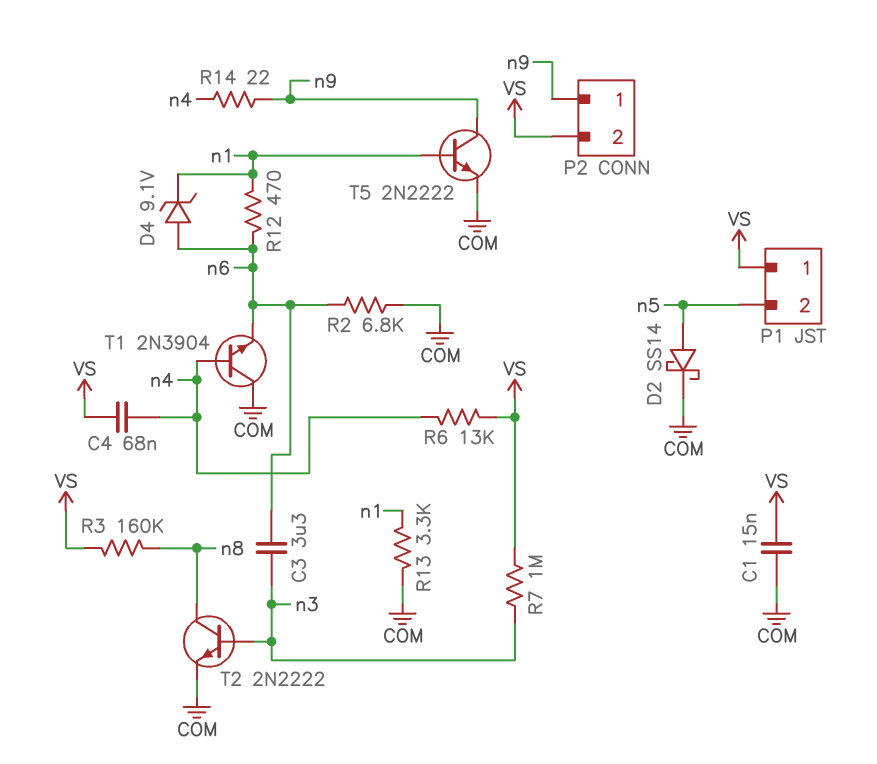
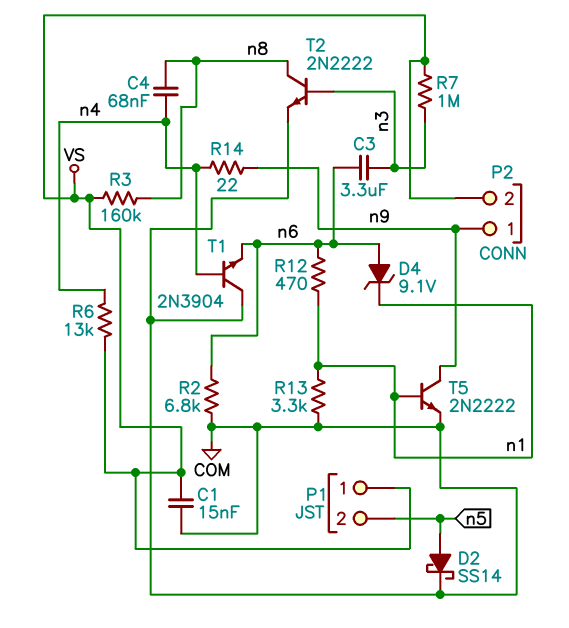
C4: 68nF (VS, n4) -> 68nF (n4, n8)

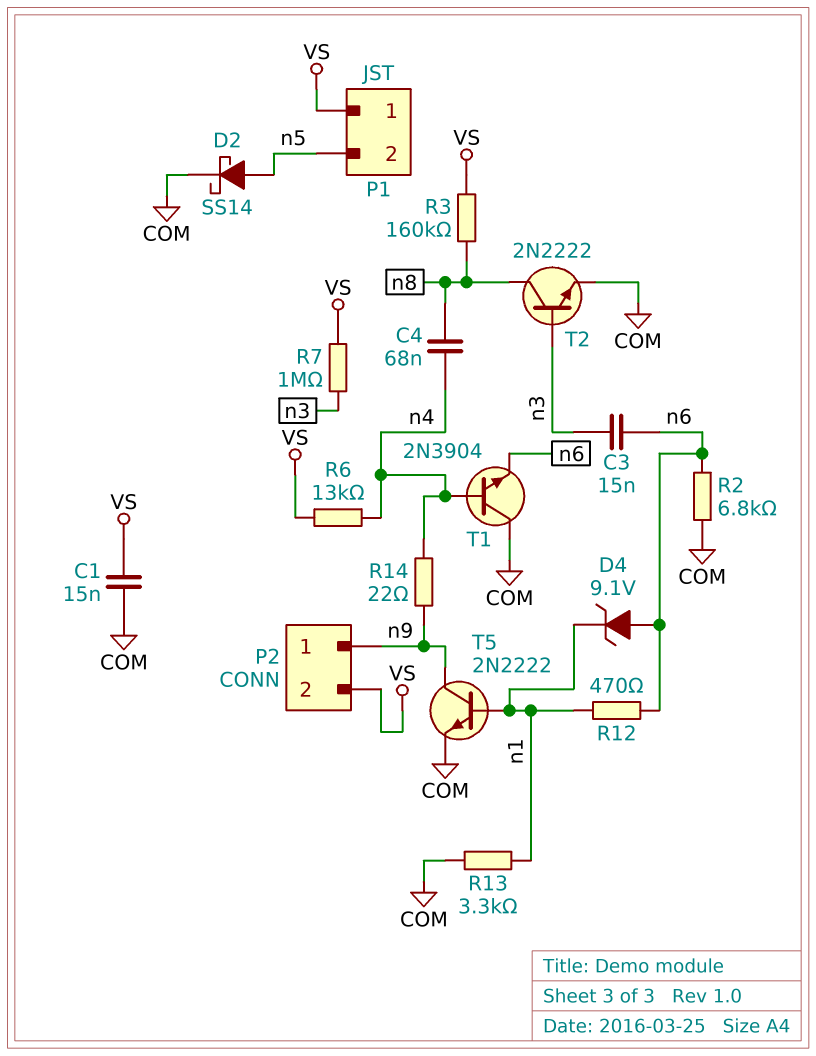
C3: 3.3uF (n3, n6) -> 15nF (n3, n6)

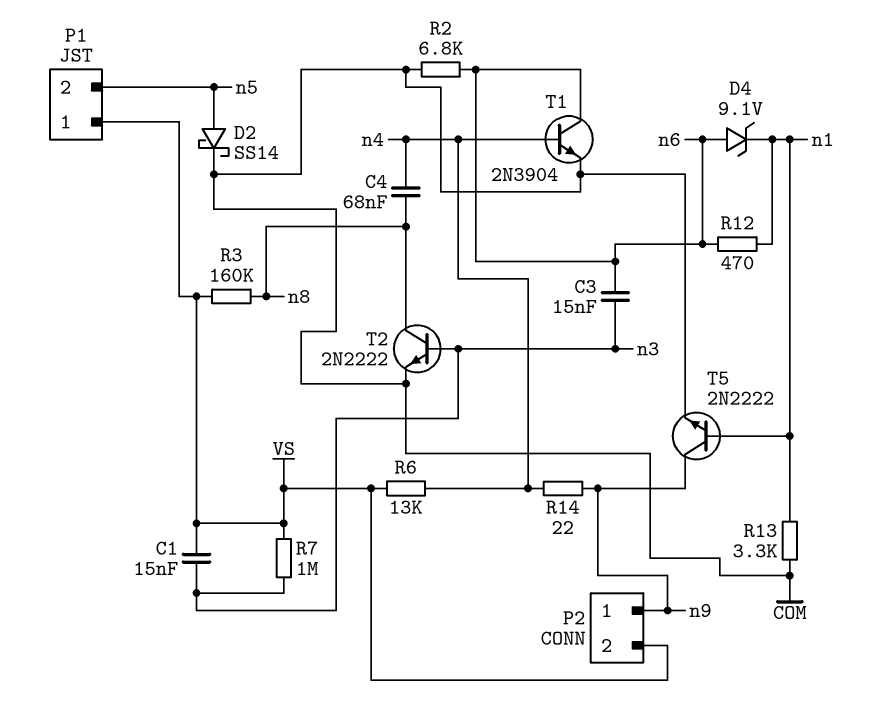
C1: 15nF (COM, VS) -> 15nF (VS, n3)
T1: NPN 2N3904 (B n4, C COM, E n6) -> NPN 2N3904 (B n4, C n6, E COM)

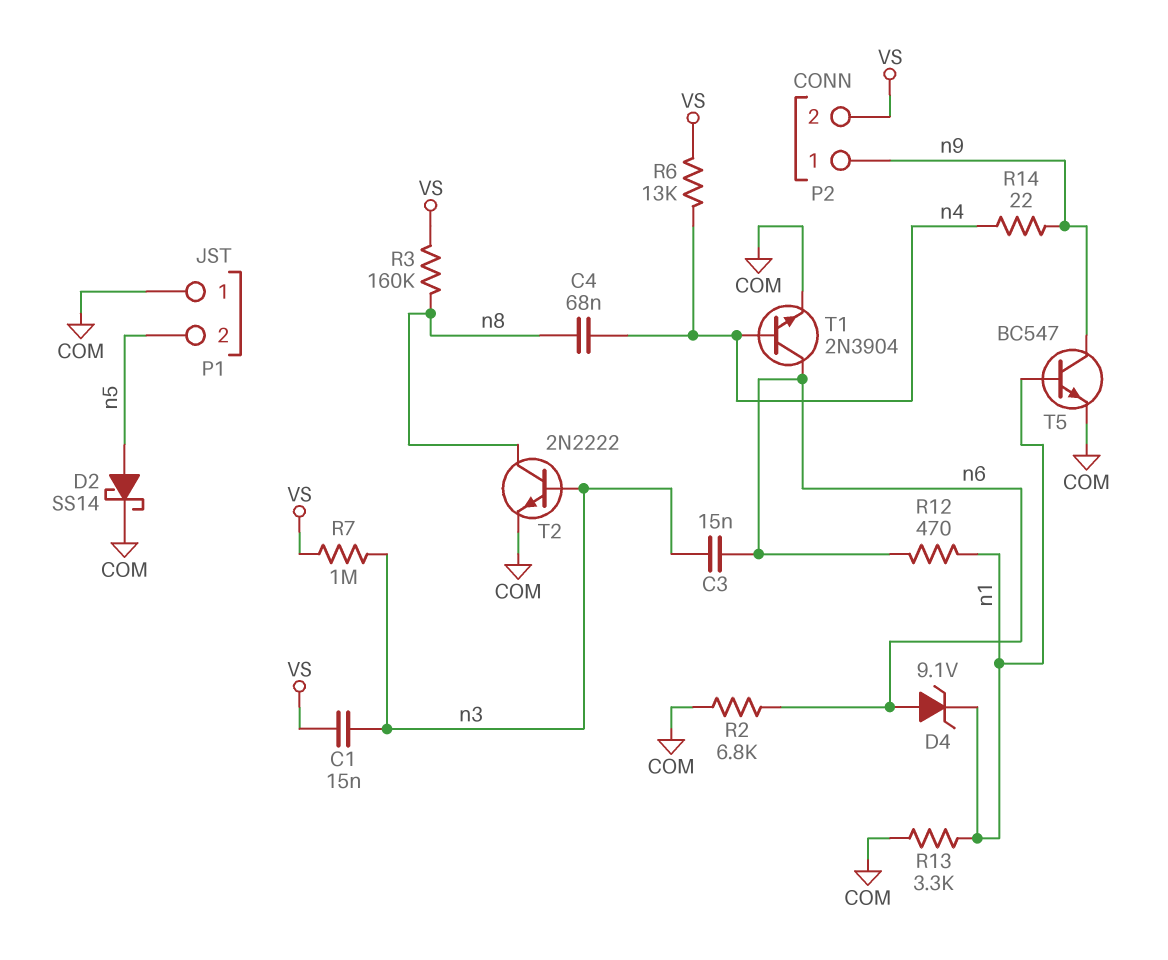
P1 pin 1: VS -> COM
T5: NPN 2N2222 (B n1, C n9, E COM) -> NPN BC547 (B n1, C n9, E COM)

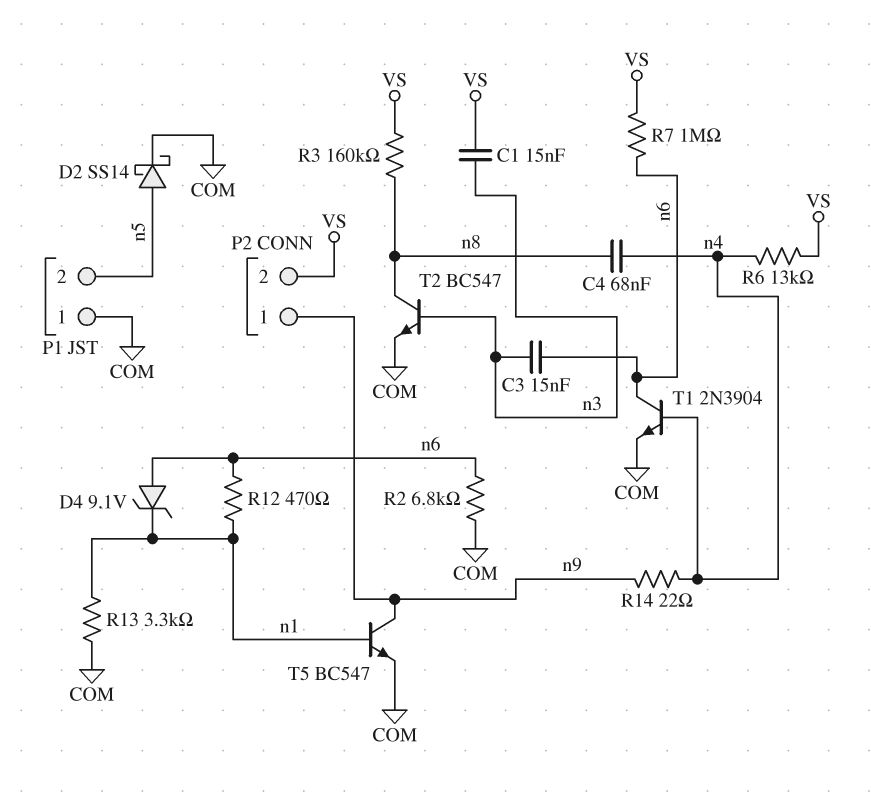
R7: 1M (VS, n3) -> 1M (VS, n6)
T2: NPN 2N2222 (B n3, C n8, E COM) -> NPN BC547 (B n3, C n8, E COM)

